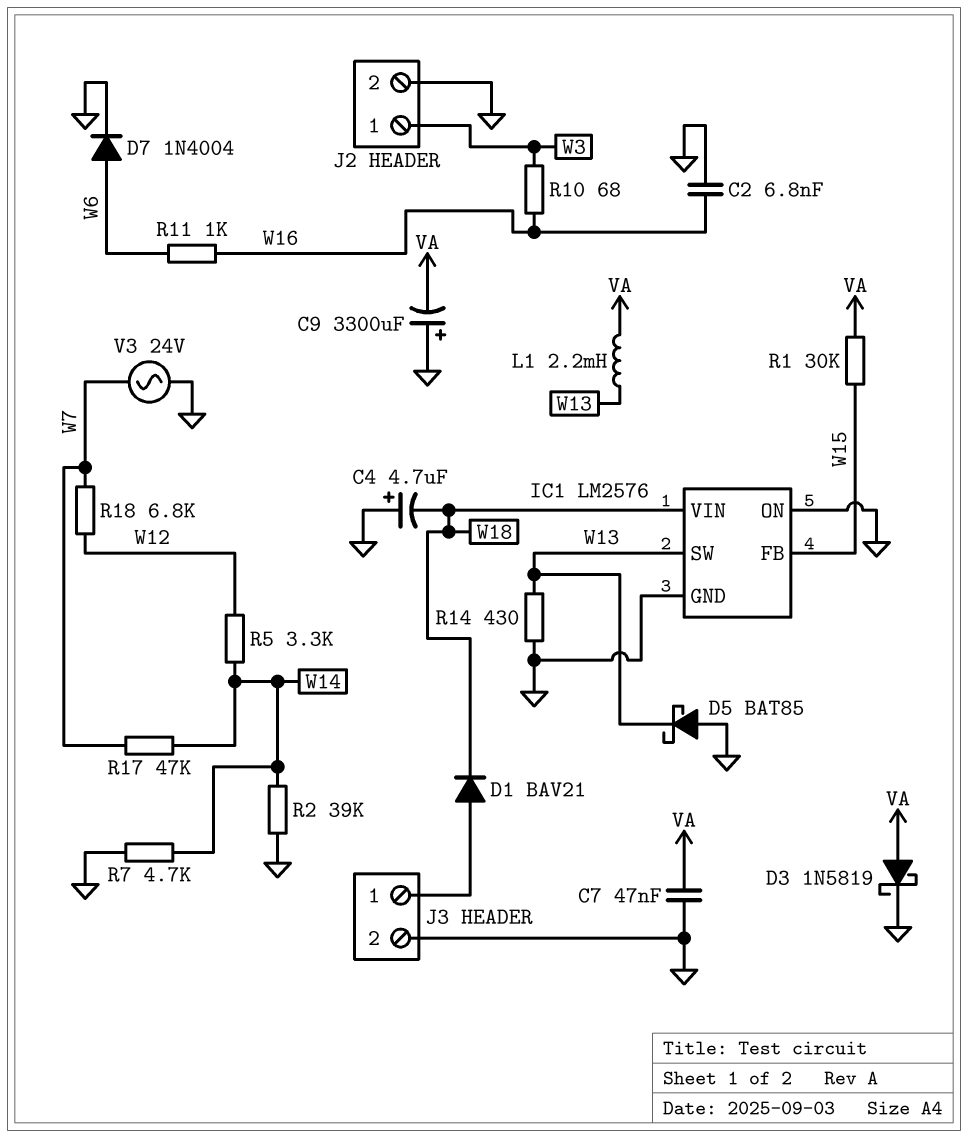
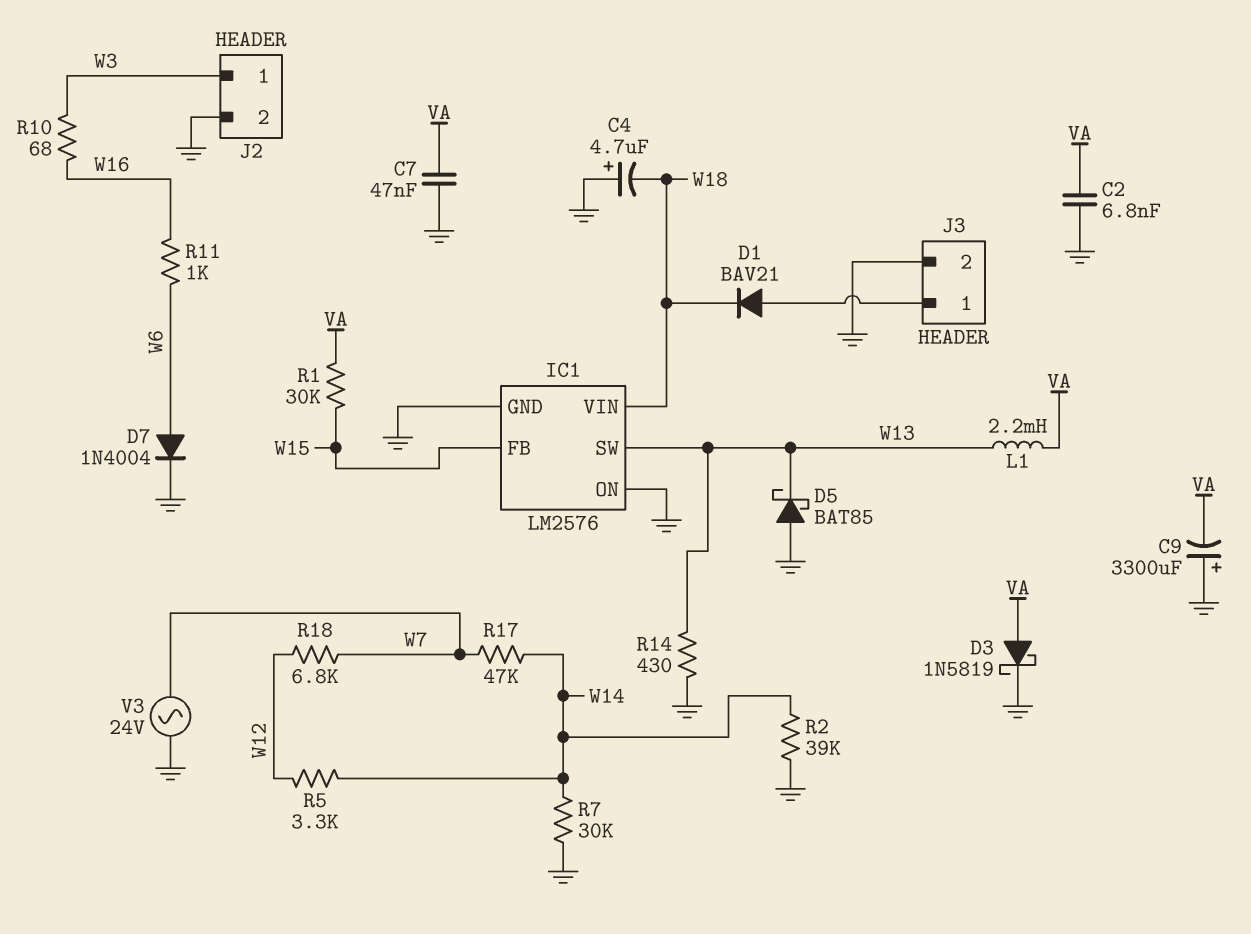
C2: 6.8nF (GND, W16) -> 6.8nF (GND, VA)
R7: 4.7k (GND, W14) -> 30k (GND, W14)

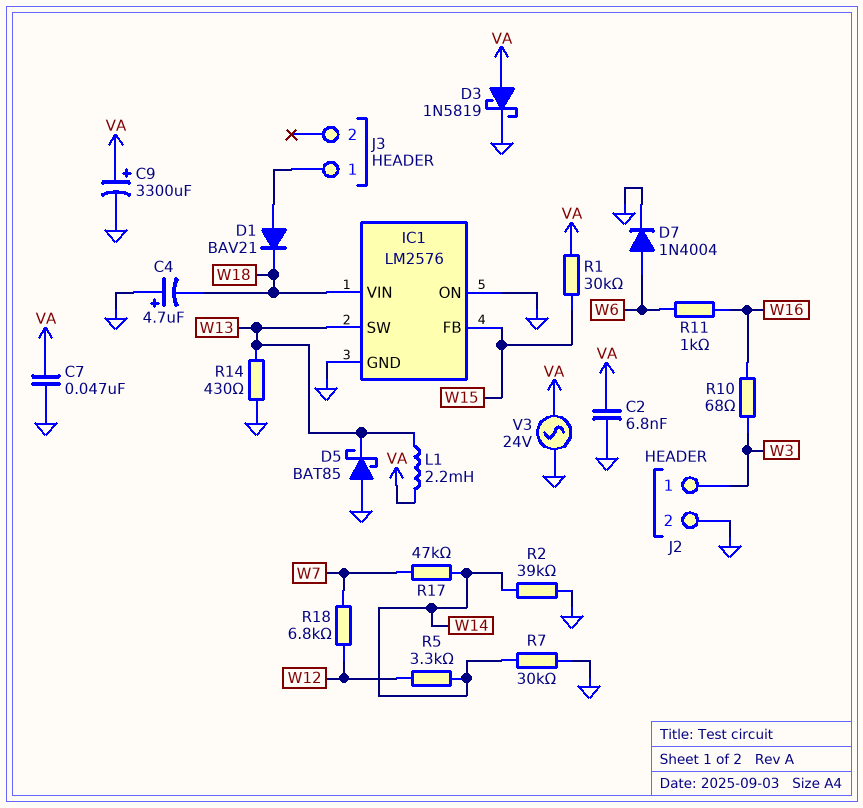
C9: 3300uF (plus GND, minus VA) -> 3300uF (plus VA, minus GND)
J3 pin 2: GND -> none
V3: AC 24V (GND, W7) -> AC 24V (GND, VA)

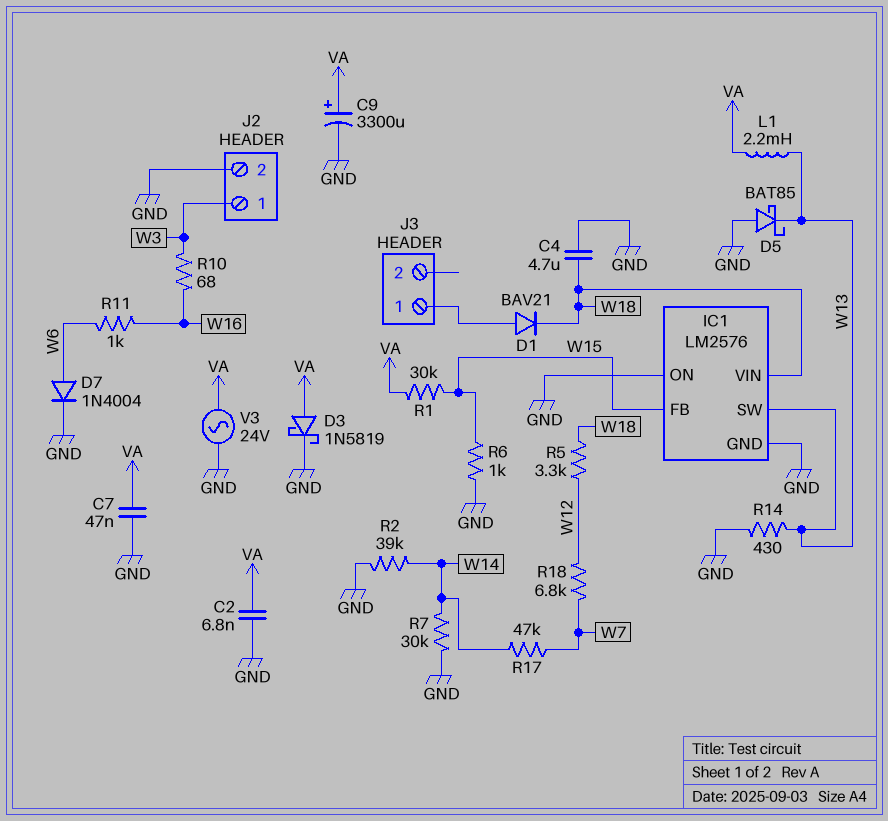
C4: 4.7uF (plus GND, minus W18) -> 4.7uF (GND, W18)
R5: 3.3k (W12, W14) -> 3.3k (W12, W18)
R6: none -> 1k (GND, W15)

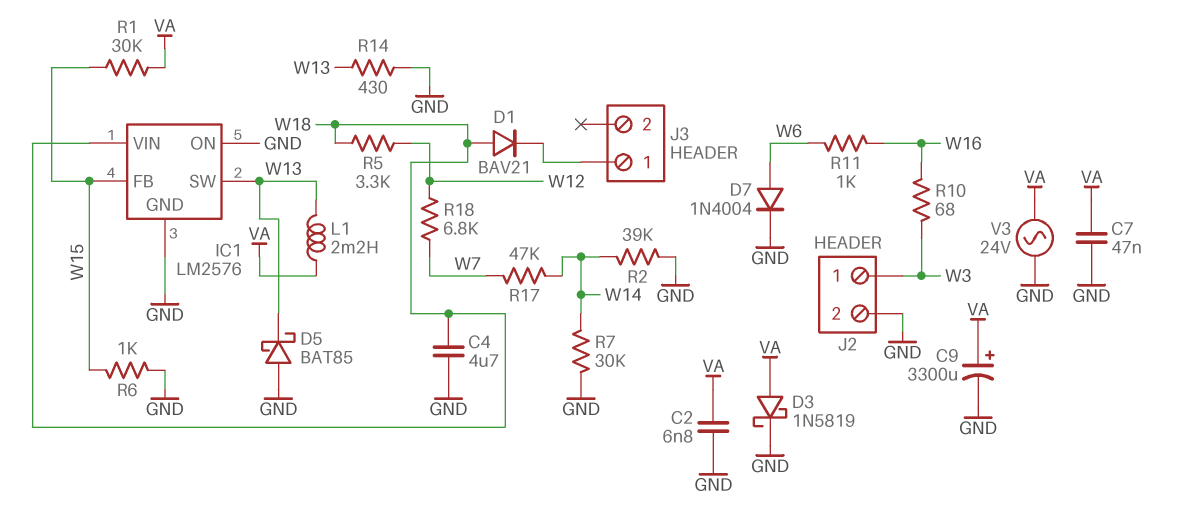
D1: diode BAV21 (A J3/1, K W18) -> diode BAV21 (A W18, K J3/1)

